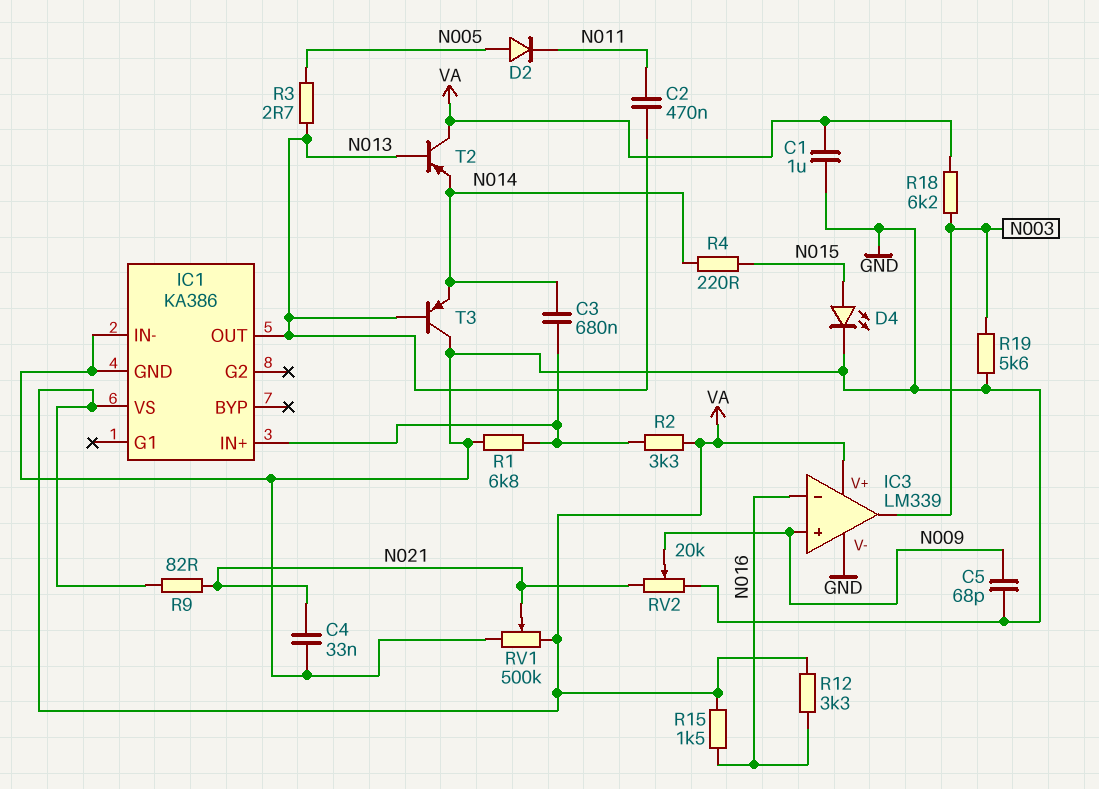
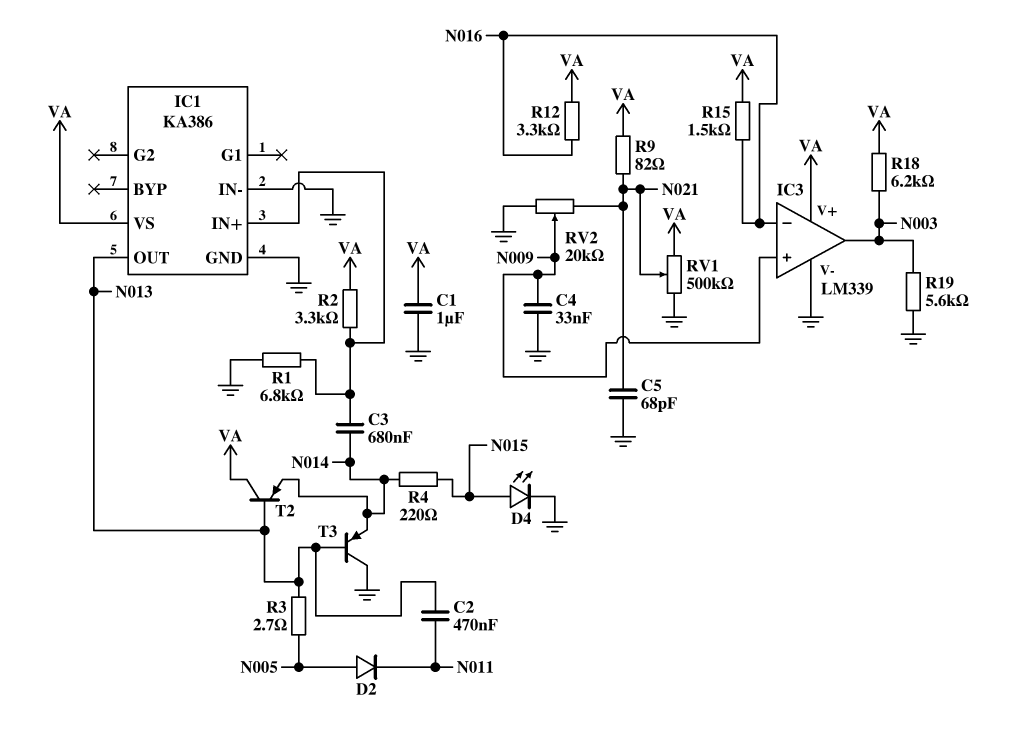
C4: 33nF (GND, N021) -> 33nF (GND, N009)
C5: 68pF (GND, N009) -> 68pF (GND, N021)

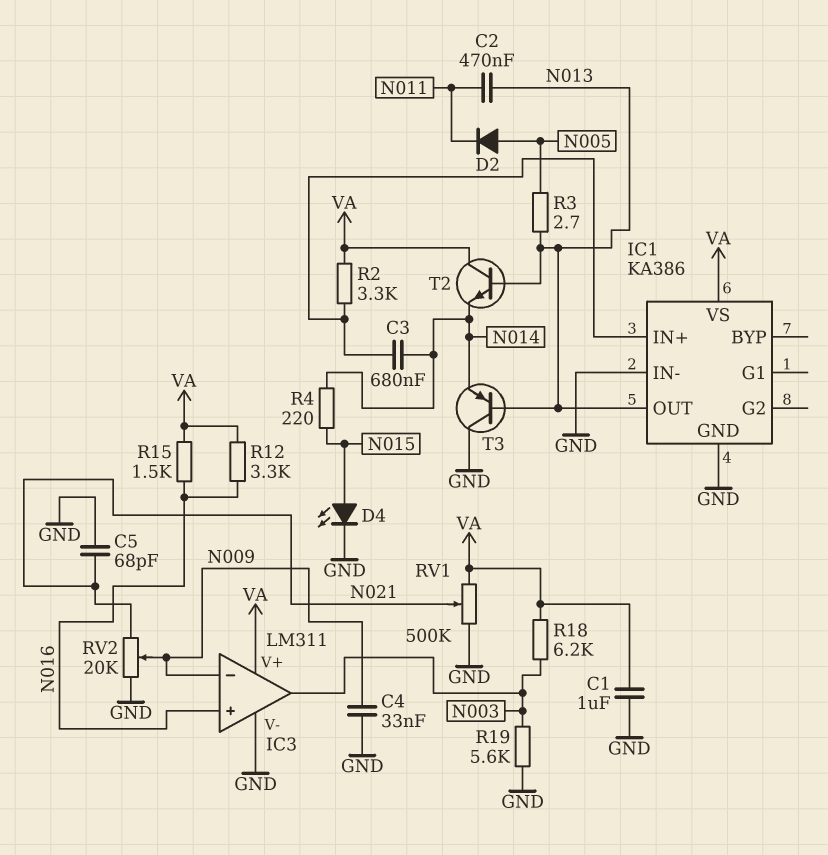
IC3: LM339 -> LM311
IC3 pin in+: N009 -> N016
IC3 pin in-: N016 -> N009
R1: 6.8k (GND, IC1/IN+) -> none
R9: 82 (N021, VA) -> none
T2: PNP (B N013, C VA, E N014) -> NPN (B N013, C VA, E N014)

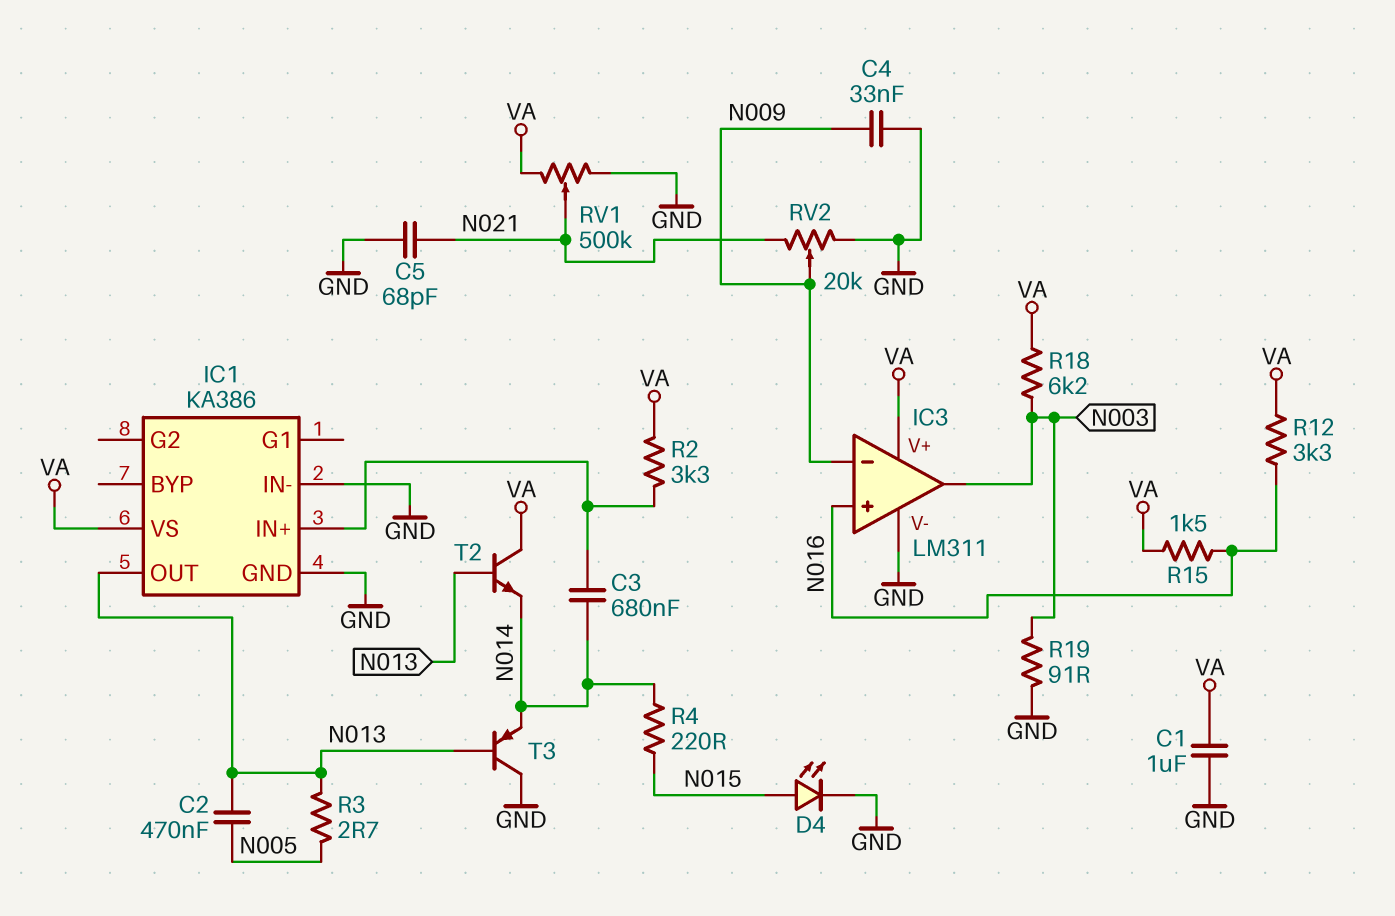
C2: 470nF (N011, N013) -> 470nF (N005, N013)
D2: diode (A N005, K N011) -> none
R19: 5.6k (GND, N003) -> 91 (GND, N003)

